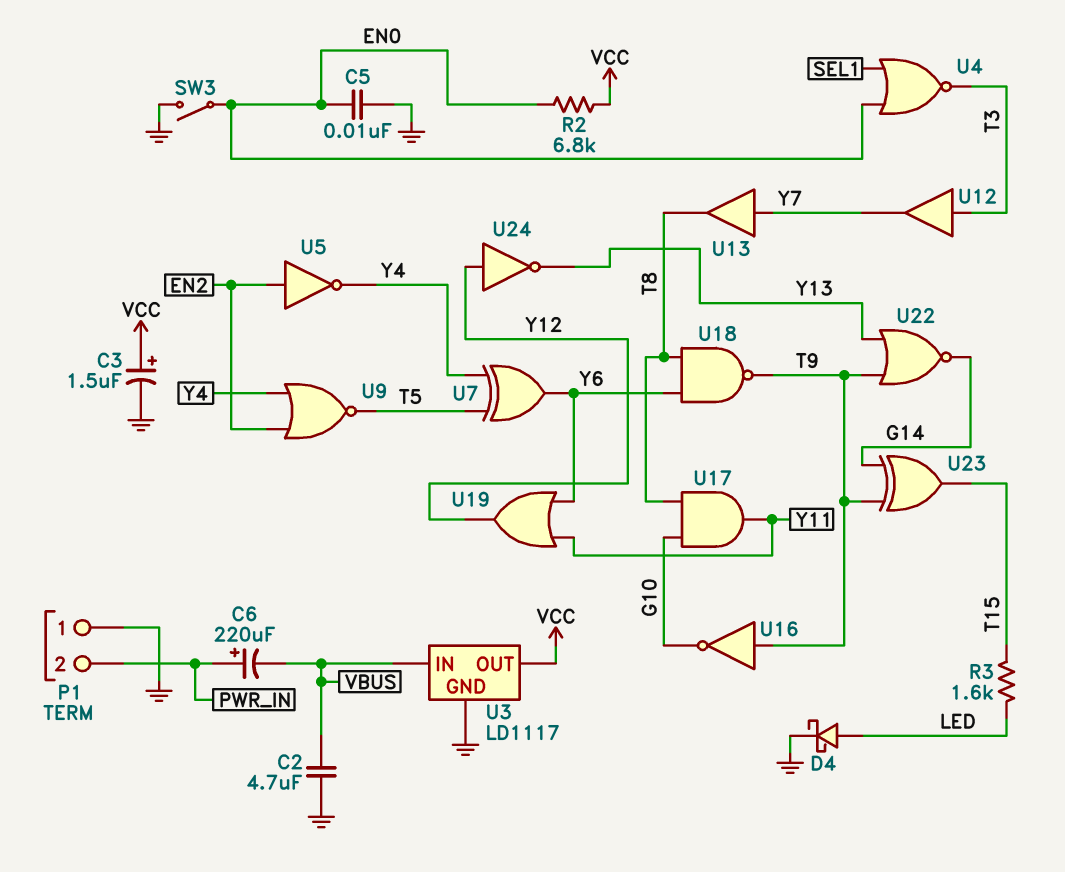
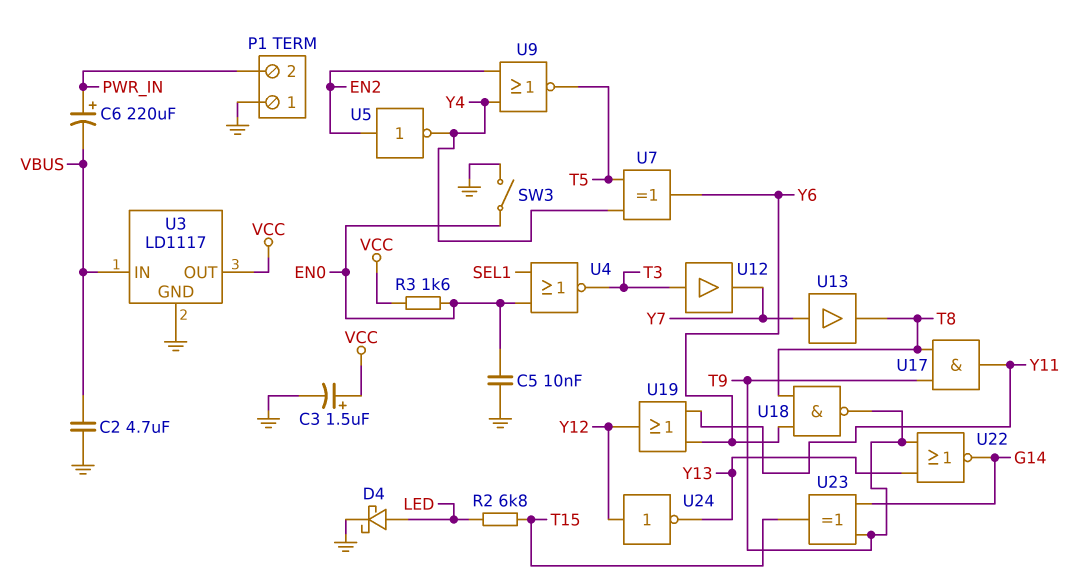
R2: 6.8k (EN0, VCC) -> 6.8k (LED, T15)
R3: 1.6k (LED, T15) -> 1.6k (EN0, VCC)
U16: NOT (in T9, out G10) -> none
U17: AND (in G10, in T8, out Y11) -> AND (in T8, in T9, out Y11)

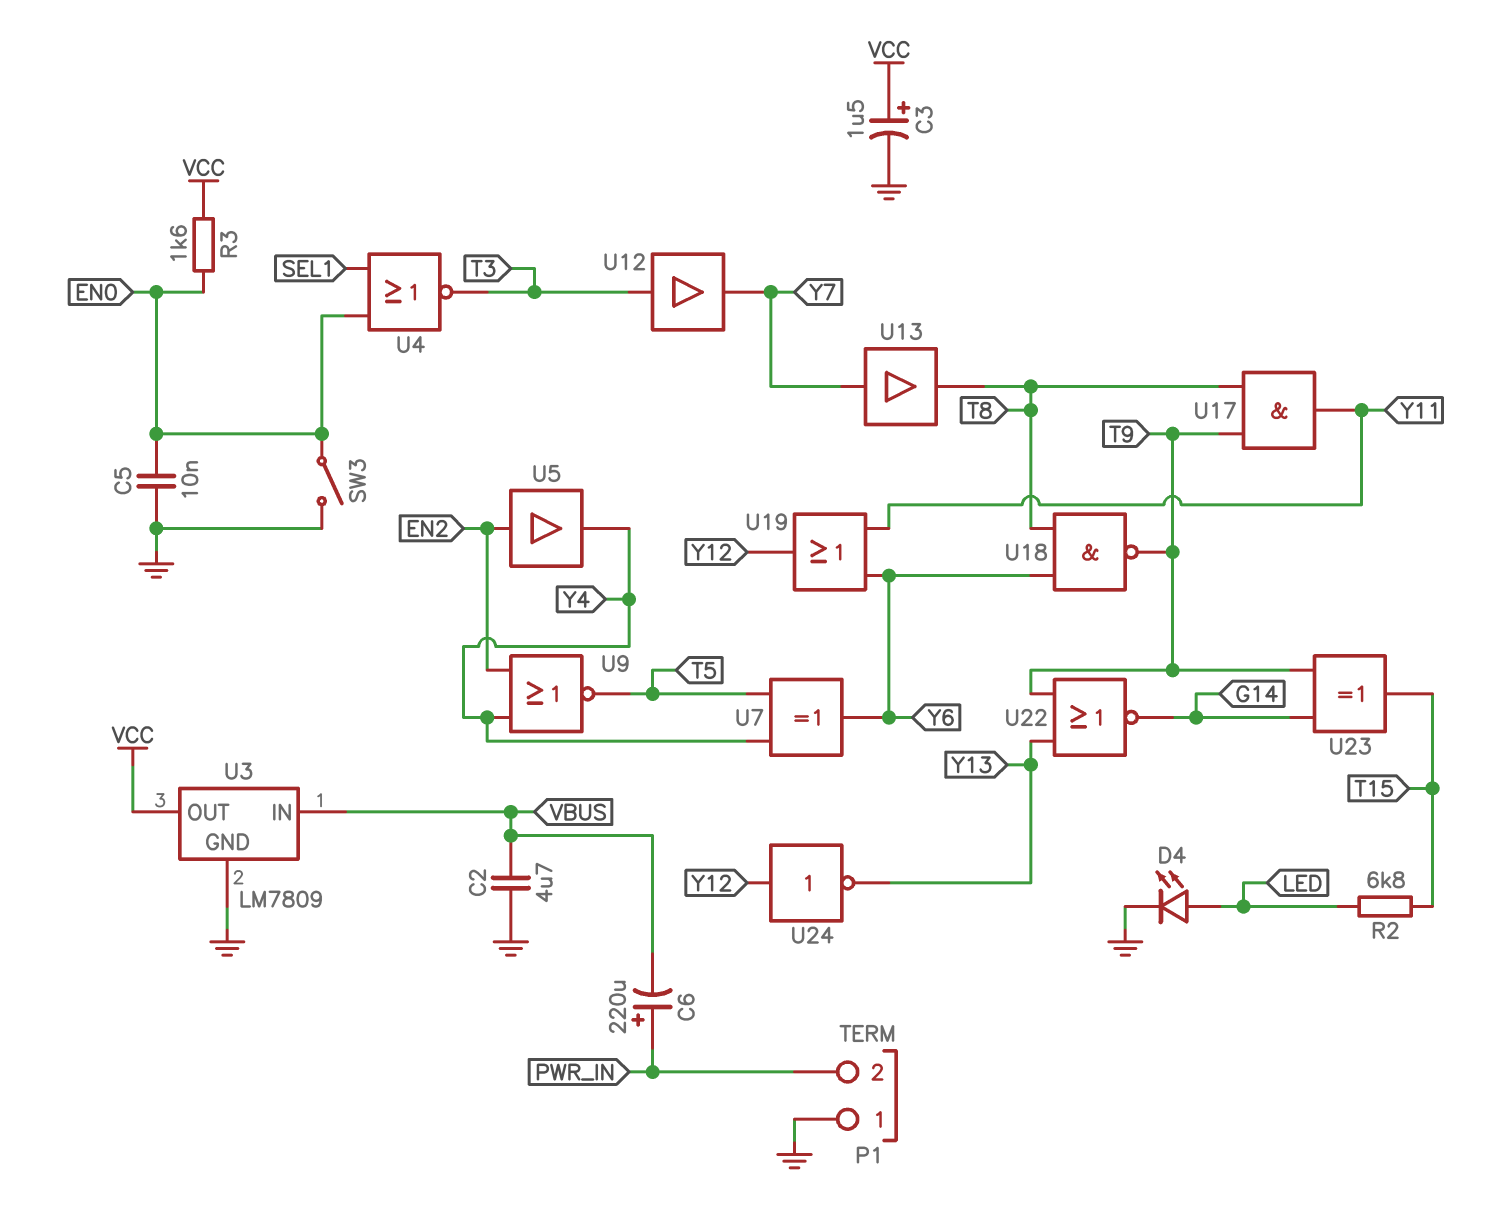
D4: schottky (A LED, K GND) -> LED (A LED, K GND)
U3: LD1117 -> LM7809
U5: NOT (in EN2, out Y4) -> buffer (in EN2, out Y4)

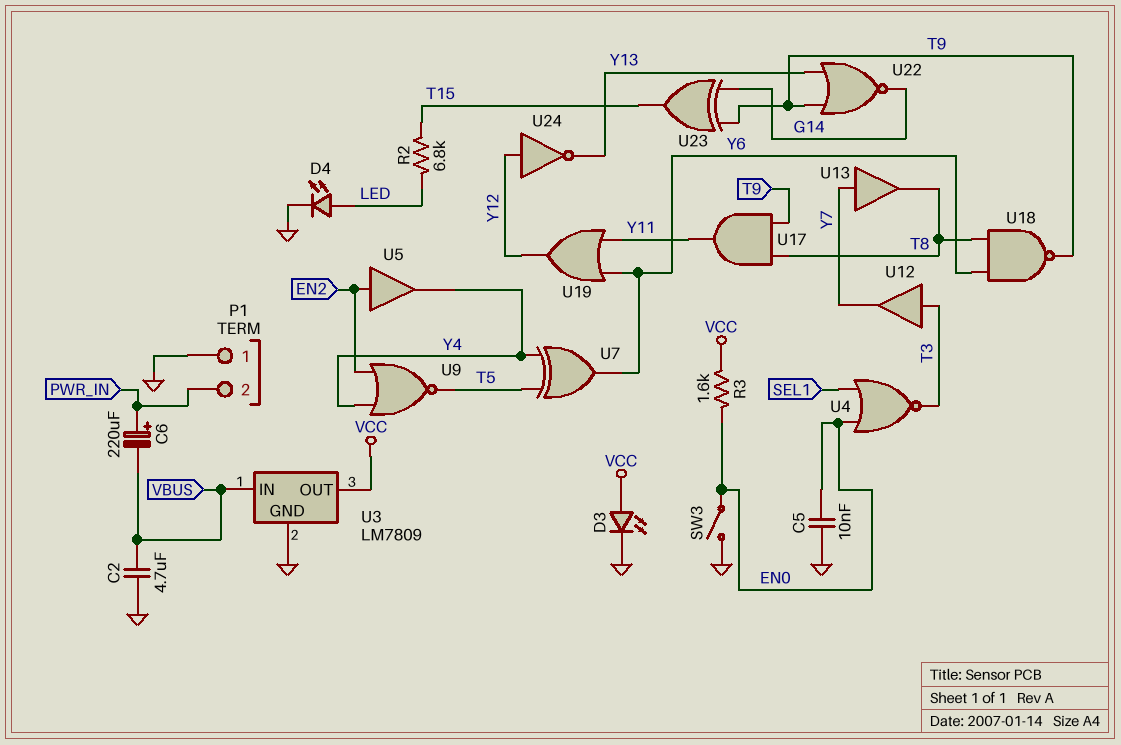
C3: 1.5uF (plus VCC, minus GND) -> none
D3: none -> LED (A VCC, K GND)

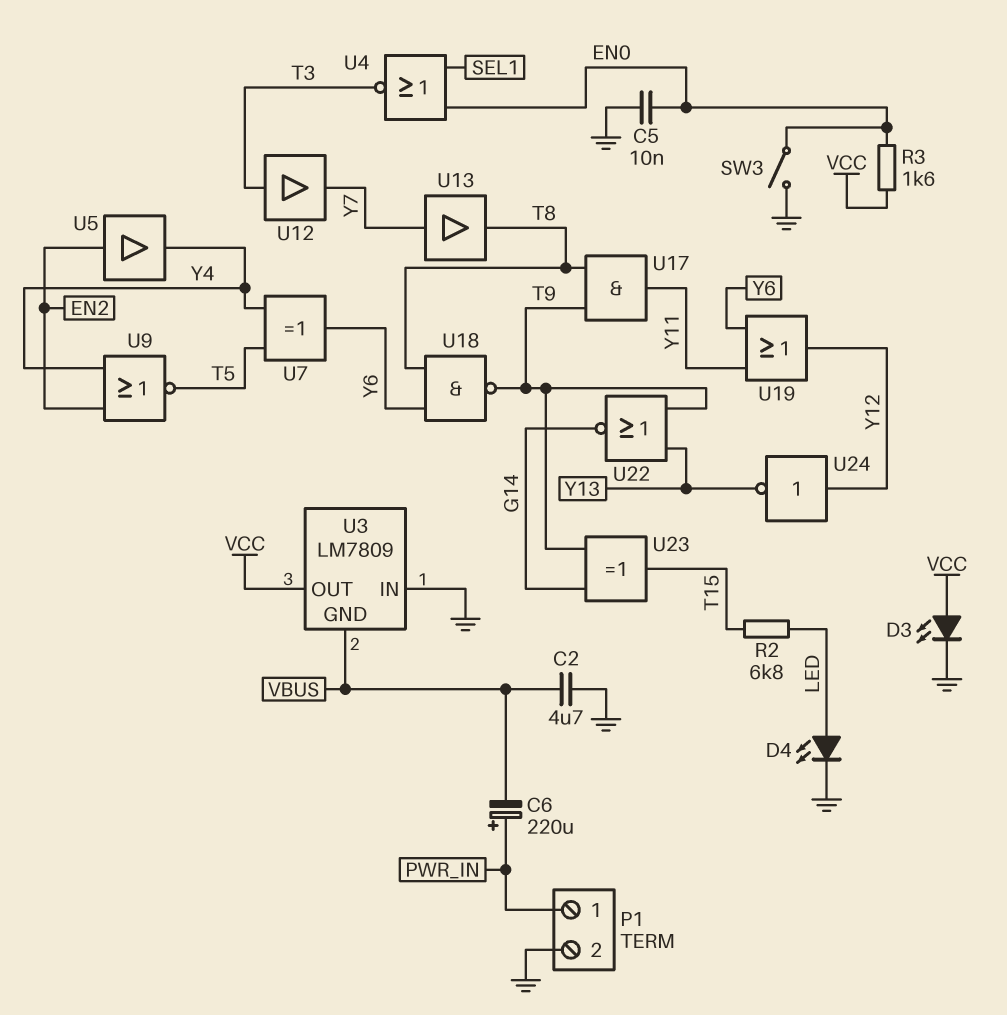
P1 pin 1: GND -> PWR_IN
P1 pin 2: PWR_IN -> GND
U3 pin GND: GND -> VBUS
U3 pin IN: VBUS -> GND

